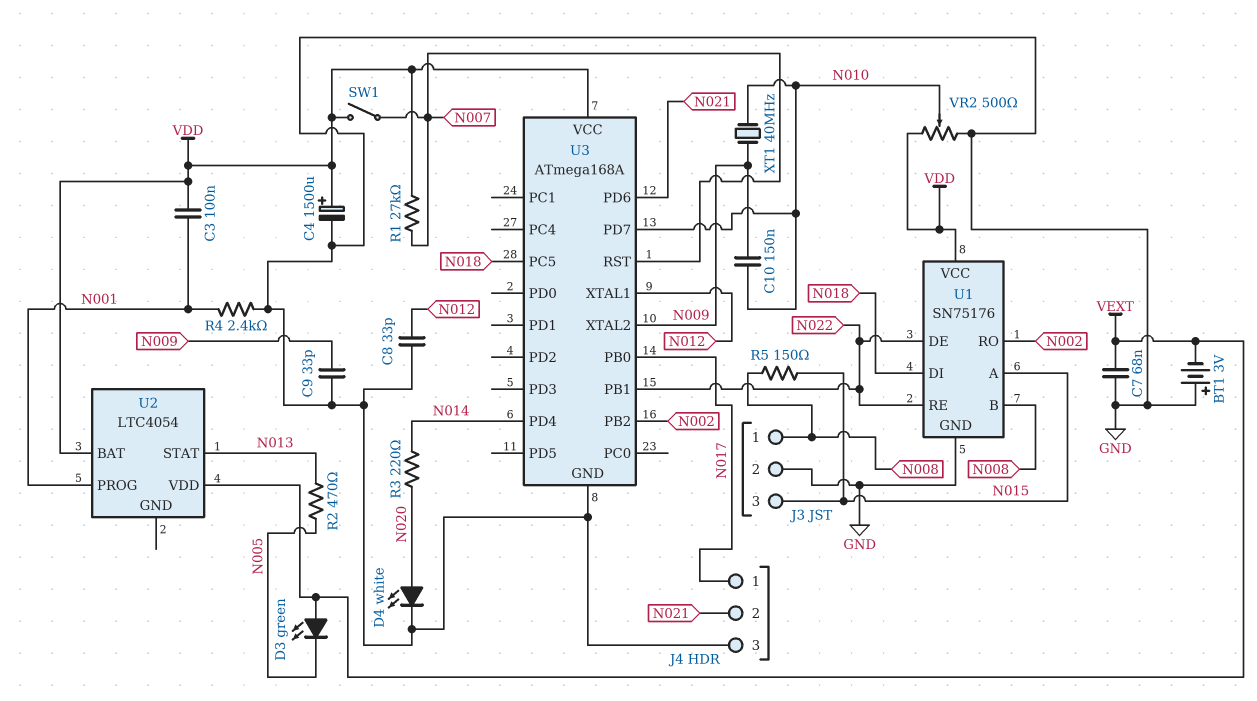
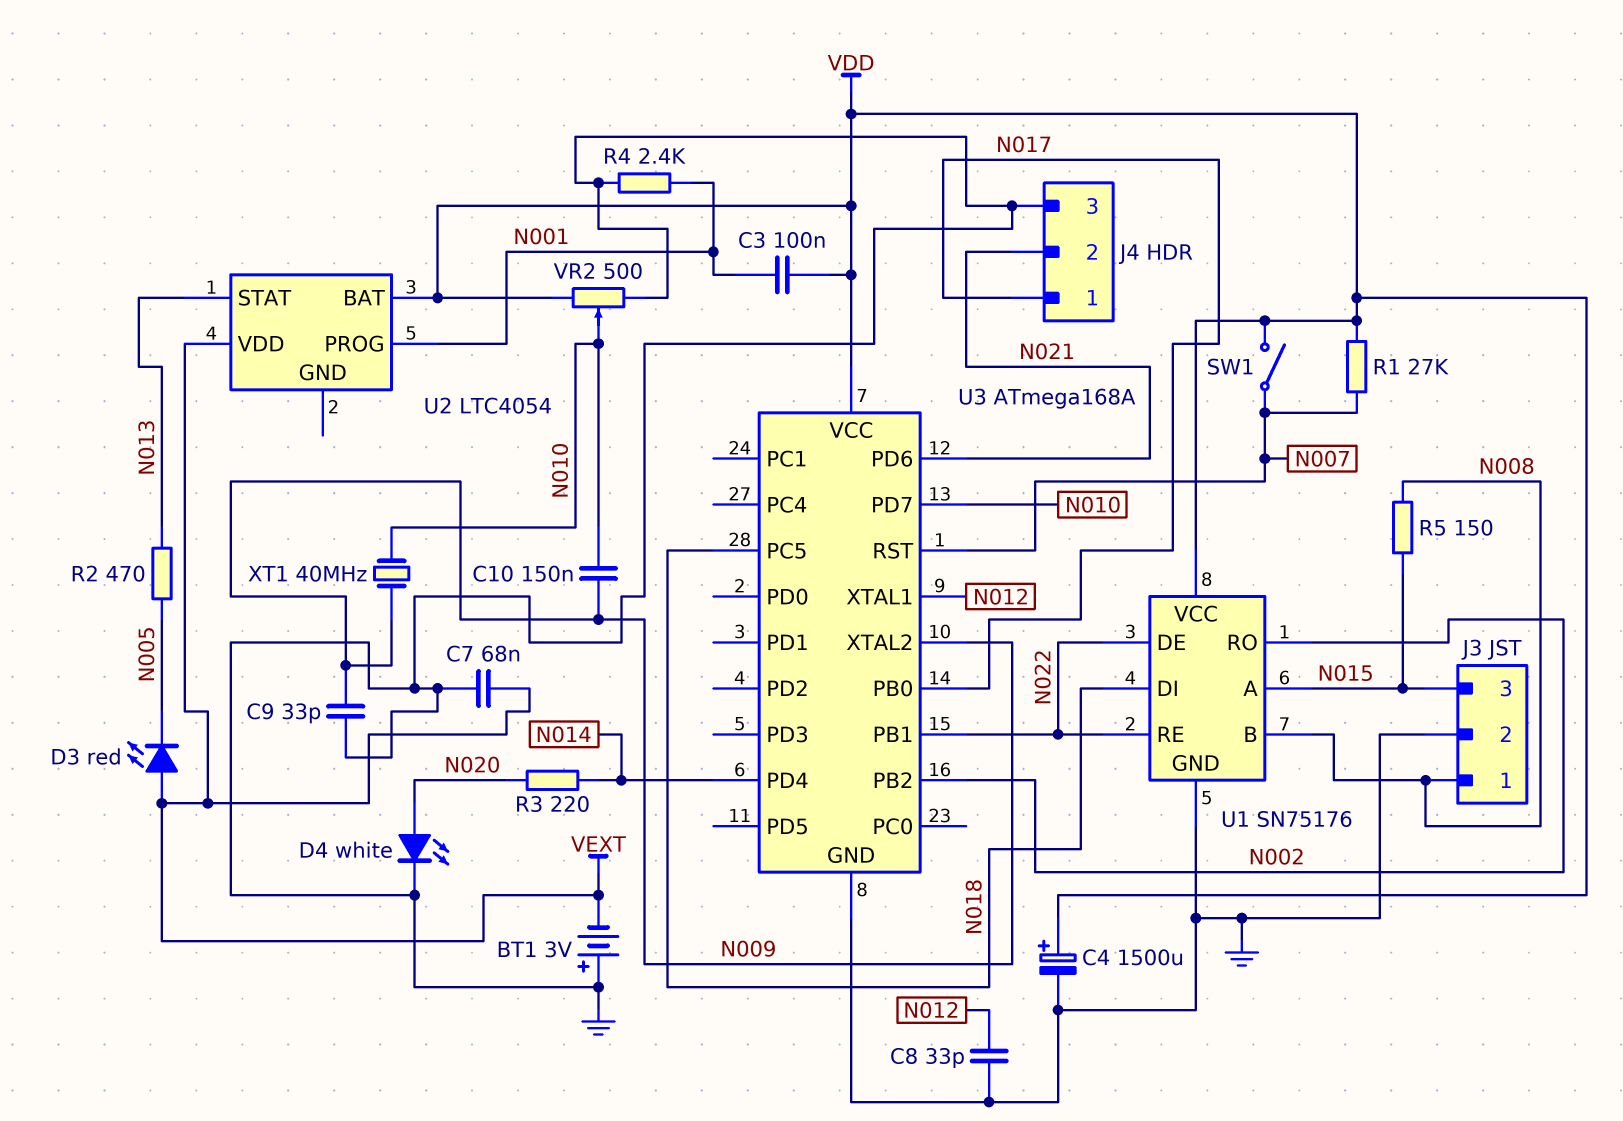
D3: LED green (A VEXT, K N005) -> LED red (A VEXT, K N005)

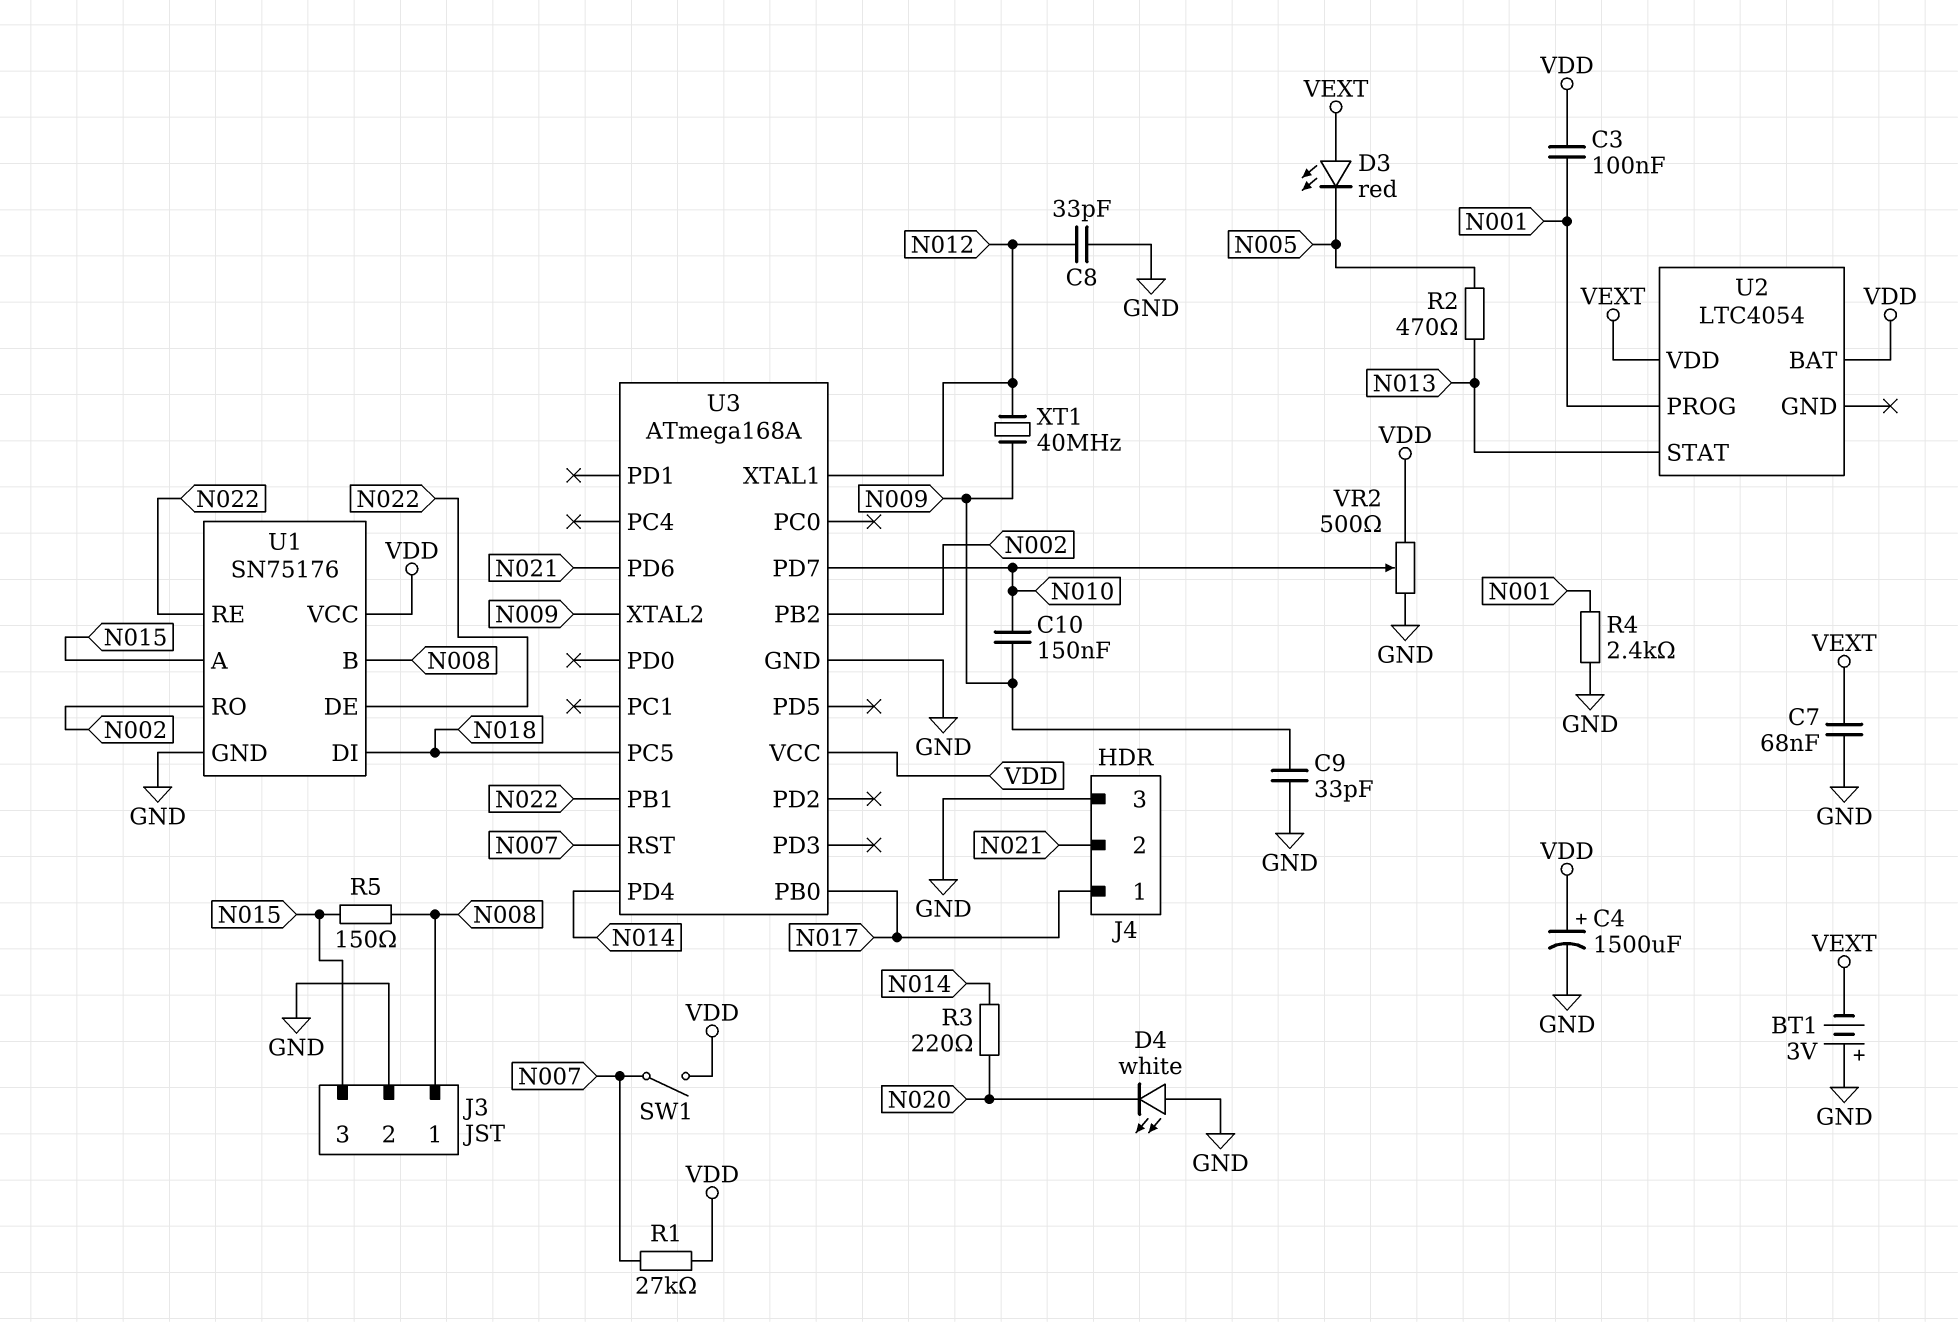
D4: LED white (A N020, K GND) -> LED white (A GND, K N020)
XT1: 40MHz (N009, N010) -> 40MHz (N009, N012)

